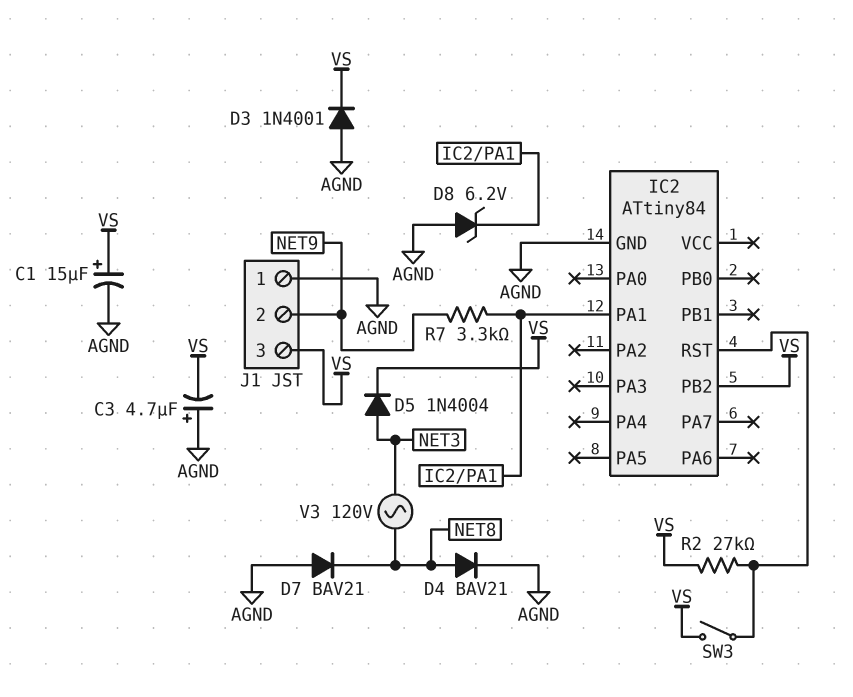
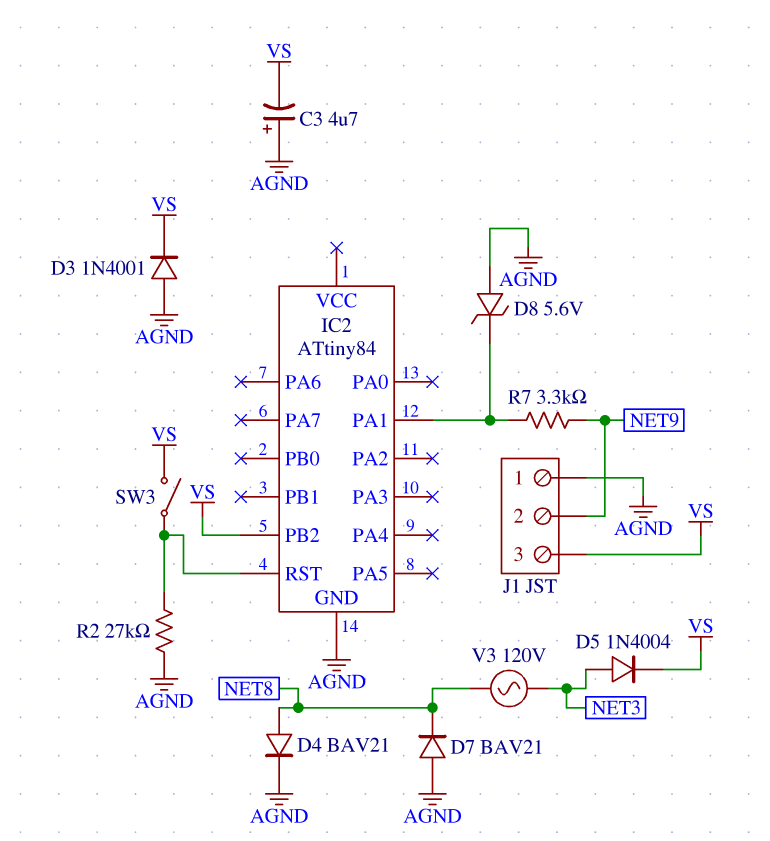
C1: 15uF (plus VS, minus AGND) -> none
D8: zener 6.2V (A AGND, K IC2/PA1) -> zener 5.6V (A AGND, K IC2/PA1)
R2: 27k (IC2/RST, VS) -> 27k (AGND, IC2/RST)

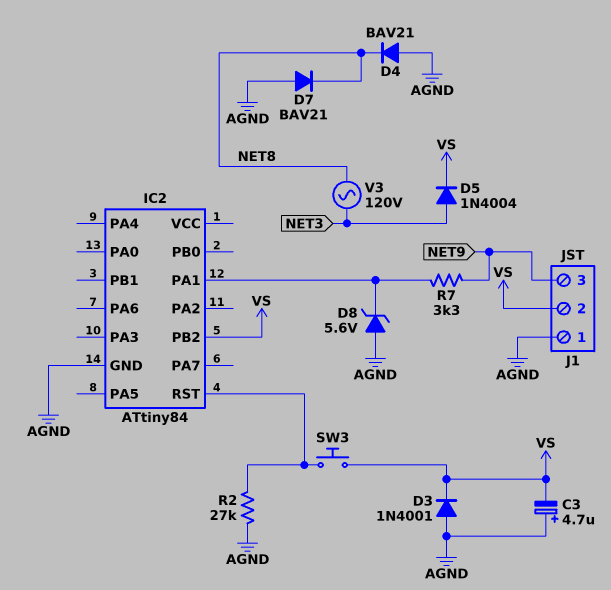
D4: diode BAV21 (A NET8, K AGND) -> diode BAV21 (A AGND, K NET8)
J1 pin 2: NET9 -> VS
J1 pin 3: VS -> NET9
SW3: switch (IC2/RST, VS) -> button (IC2/RST, VS)

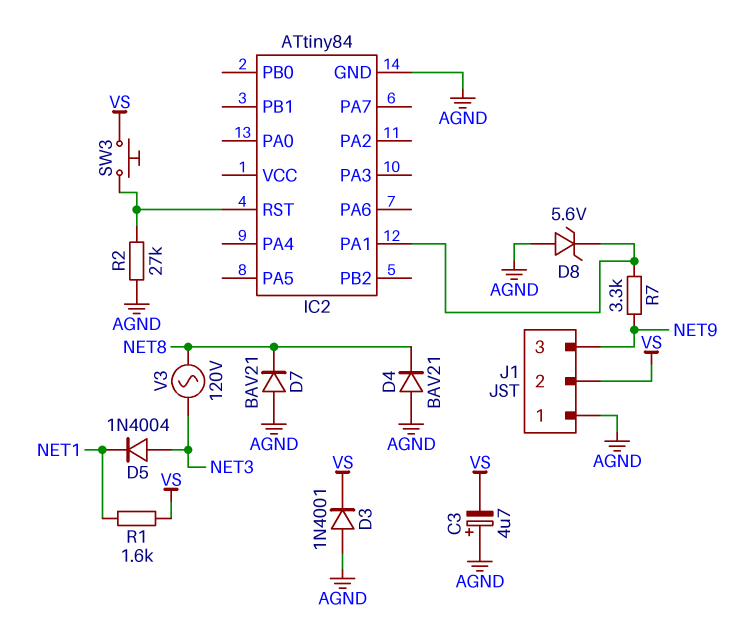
D5: diode 1N4004 (A NET3, K VS) -> diode 1N4004 (A NET3, K NET1)
IC2 pin PB2: VS -> none
R1: none -> 1.6k (NET1, VS)

